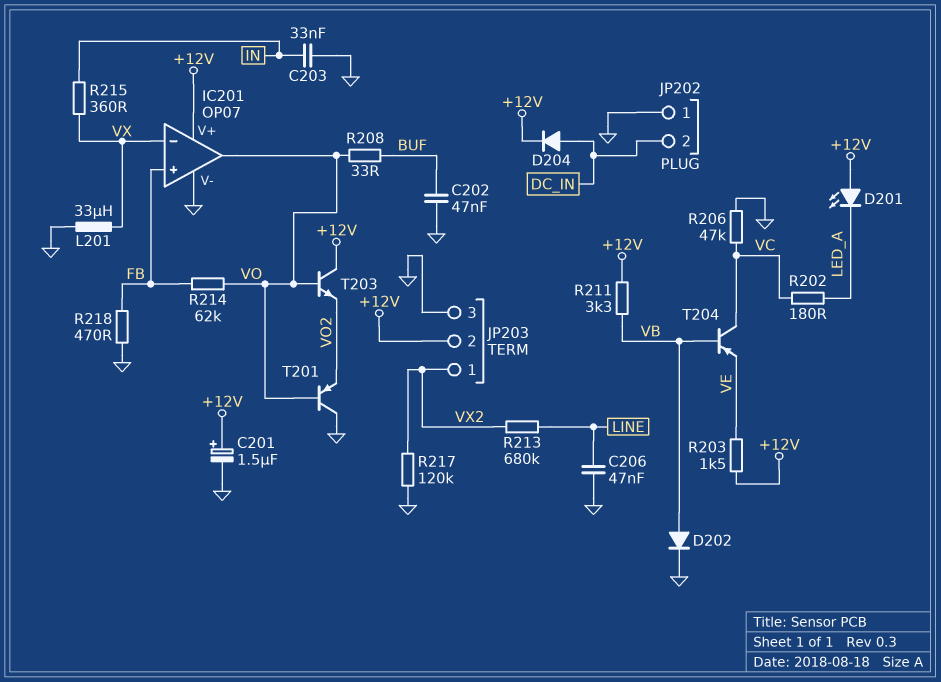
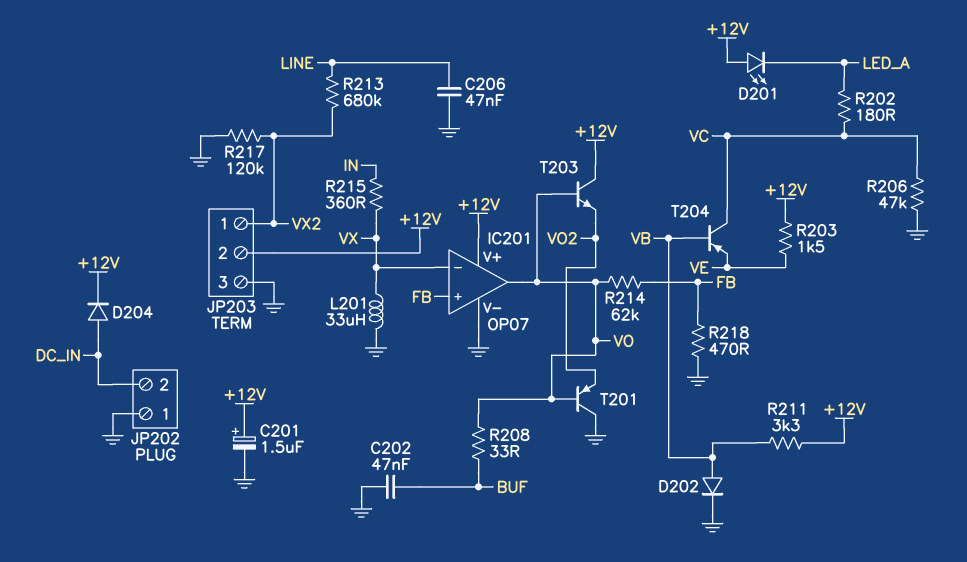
C203: 33nF (GND, IN) -> none

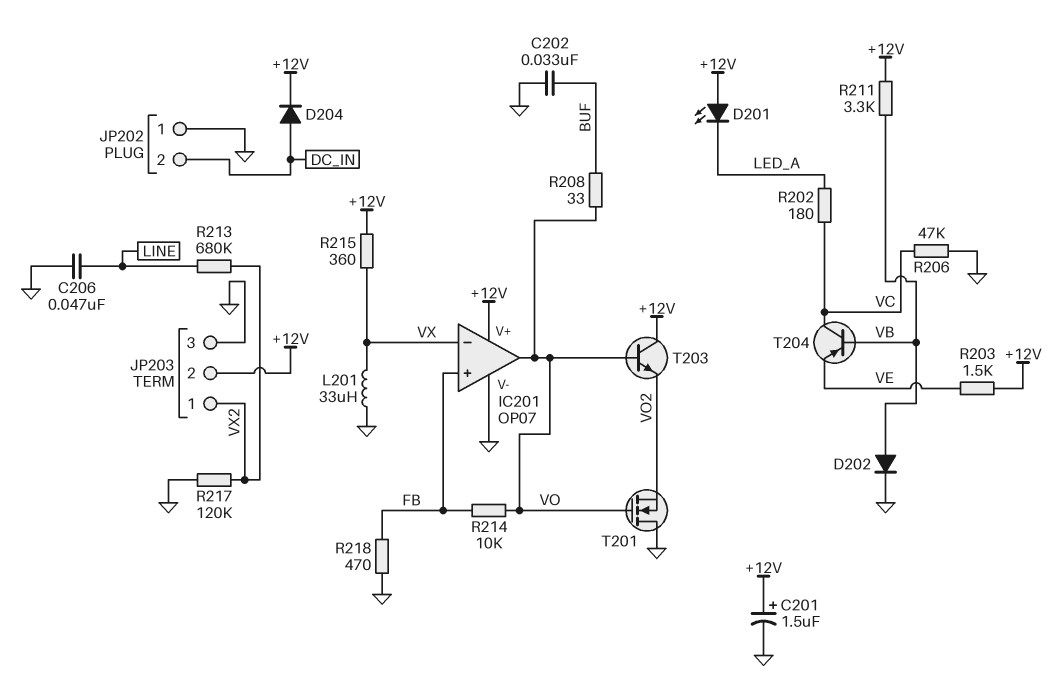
C202: 47nF (BUF, GND) -> 33nF (BUF, GND)
R214: 62k (FB, VO) -> 10k (FB, VO)
R215: 360 (IN, VX) -> 360 (+12V, VX)
T201: PNP (B VO, C GND, E VO2) -> NMOS (G VO, D GND, S VO2)

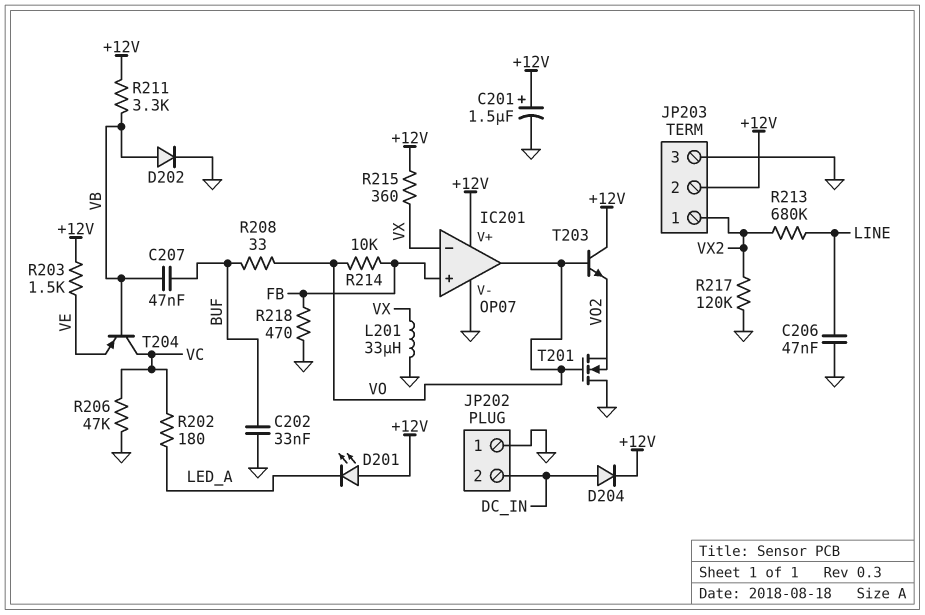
C207: none -> 47nF (BUF, VB)

